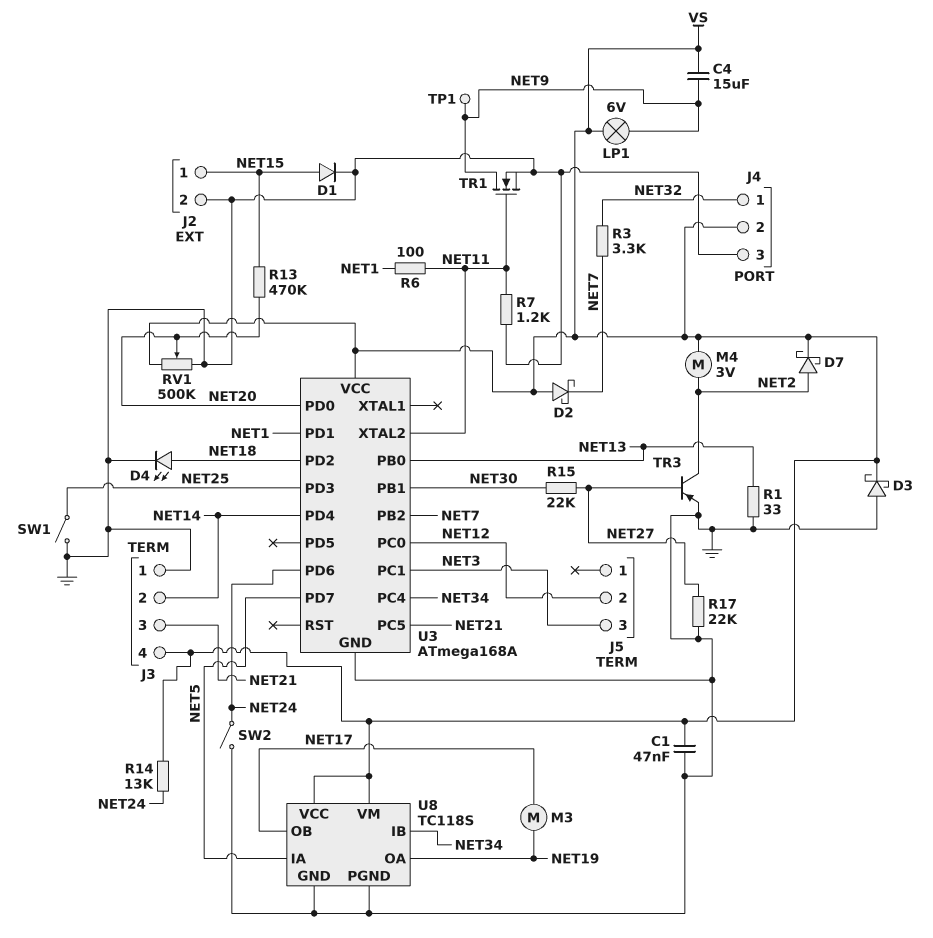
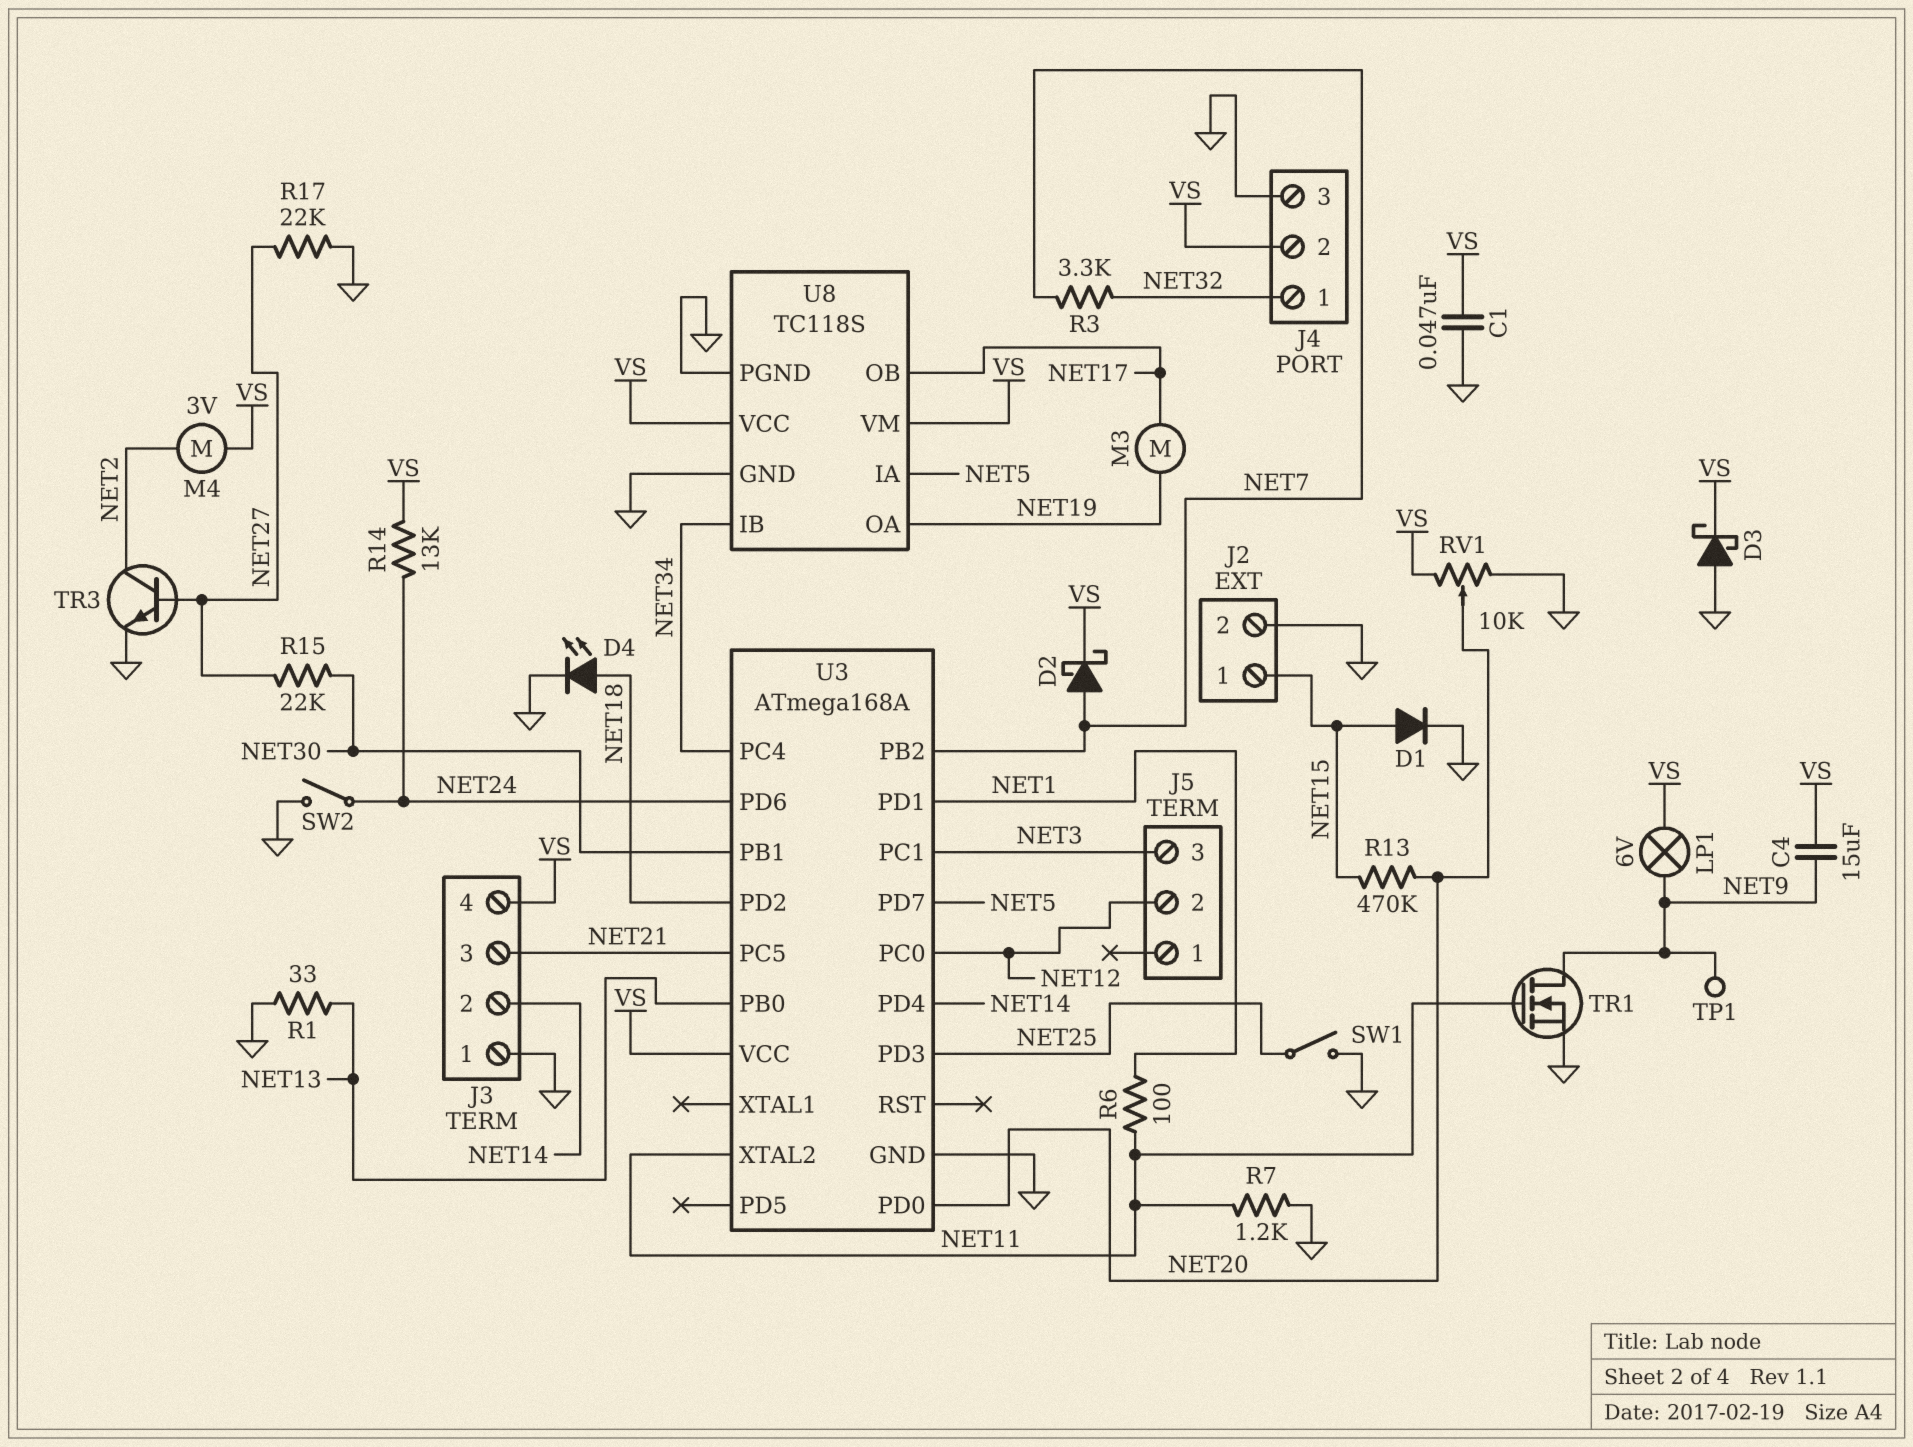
D2: schottky (A VS, K NET7) -> schottky (A NET7, K VS)
D7: schottky (A NET2, K VS) -> none
RV1: 500k (GND, VS, wiper NET20) -> 10k (GND, VS, wiper NET20)
TR3: PNP (B NET27, C NET2, E GND) -> NPN (B NET27, C NET2, E GND)

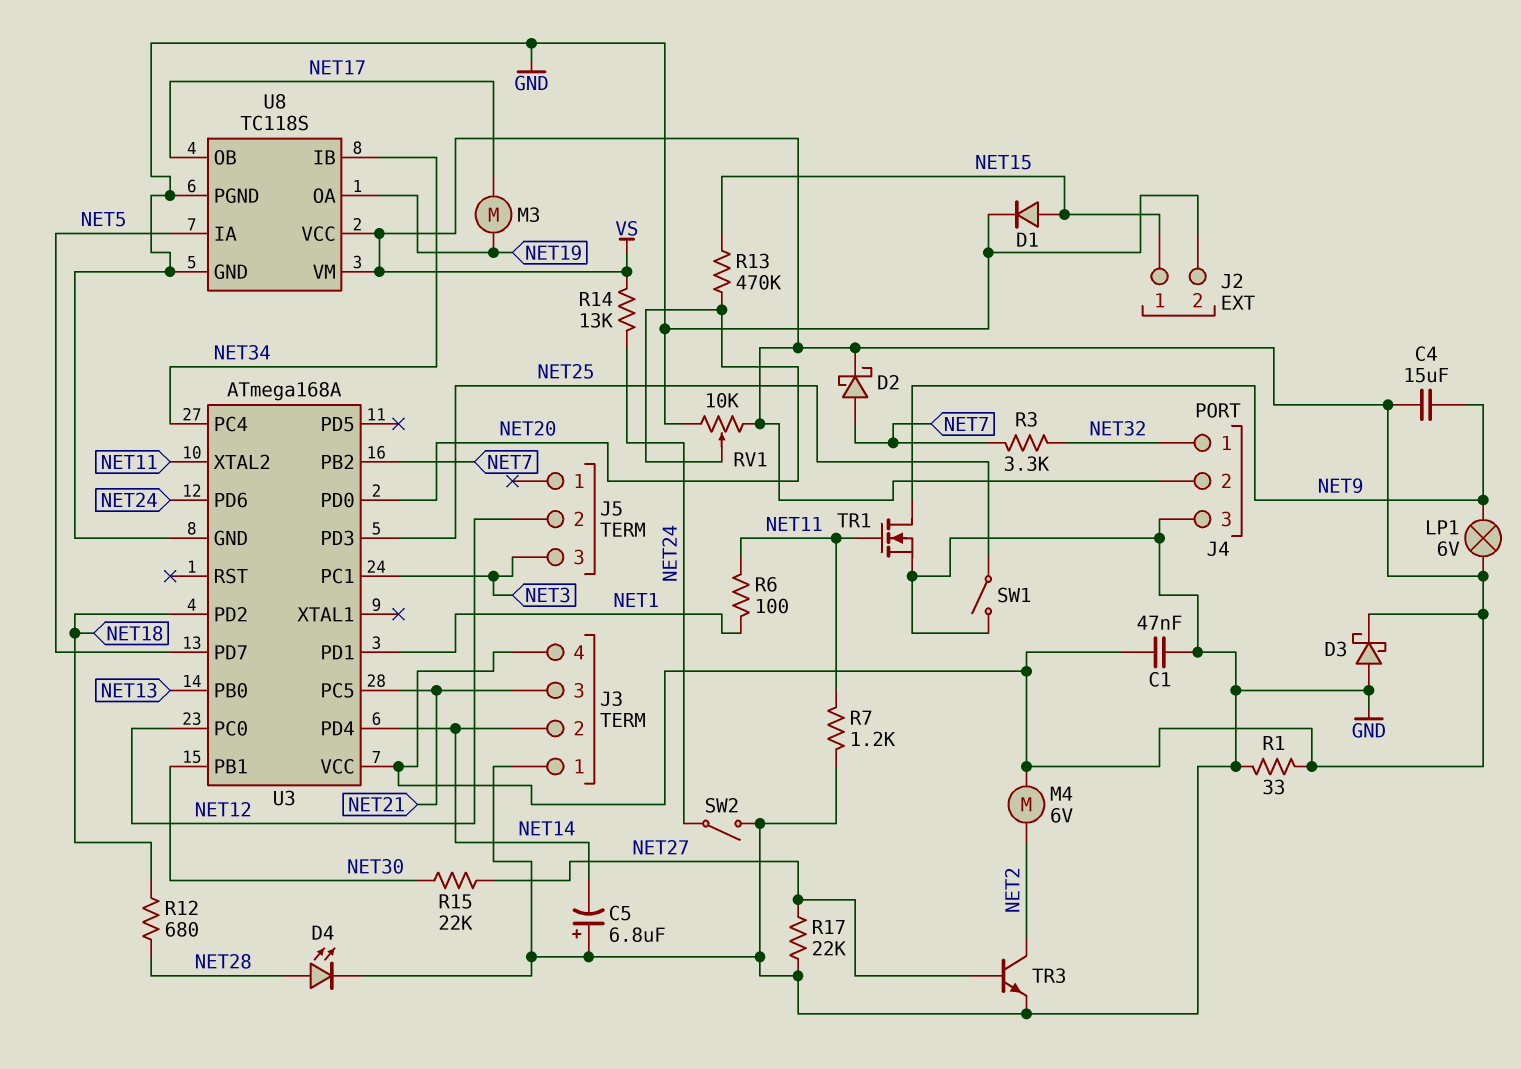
C5: none -> 6.8uF (plus GND, minus NET14)
D4: LED (A NET18, K GND) -> LED (A NET28, K GND)
M4: motor 3V (NET2, VS) -> motor 6V (NET2, VS)
R1: 33 (GND, NET13) -> 33 (GND, VS)
R12: none -> 680 (NET18, NET28)
TP1: test point (NET9) -> none

